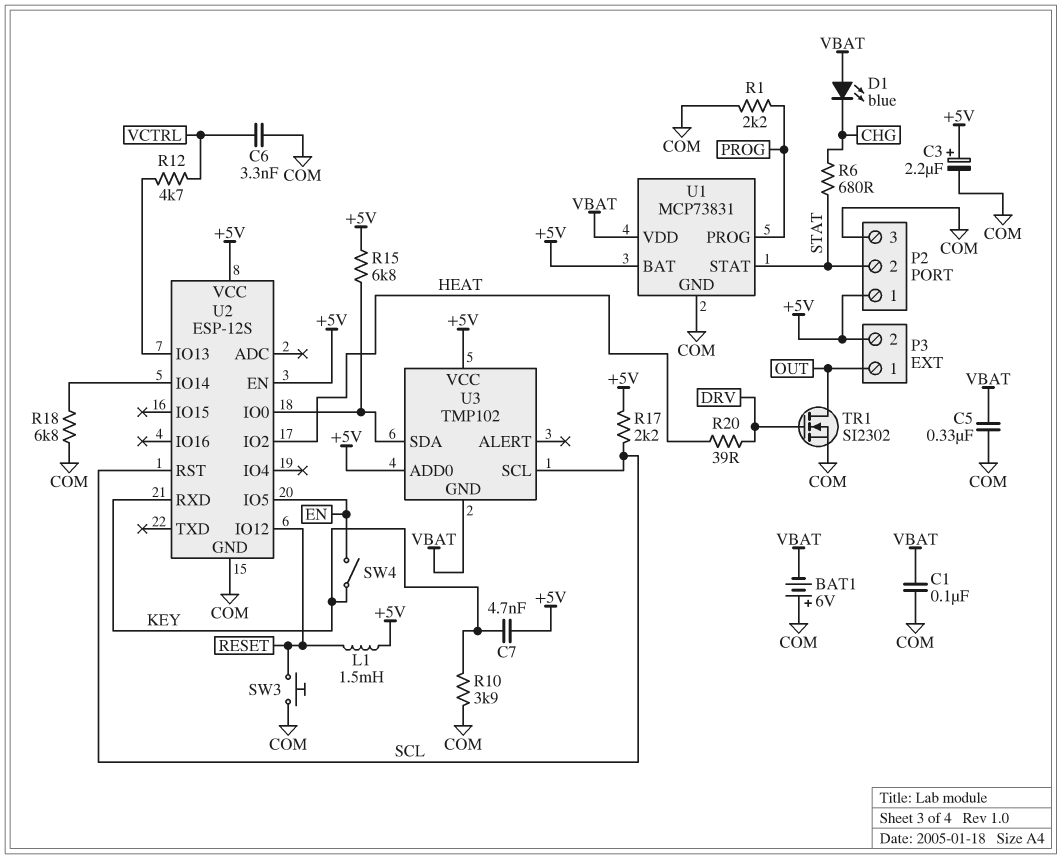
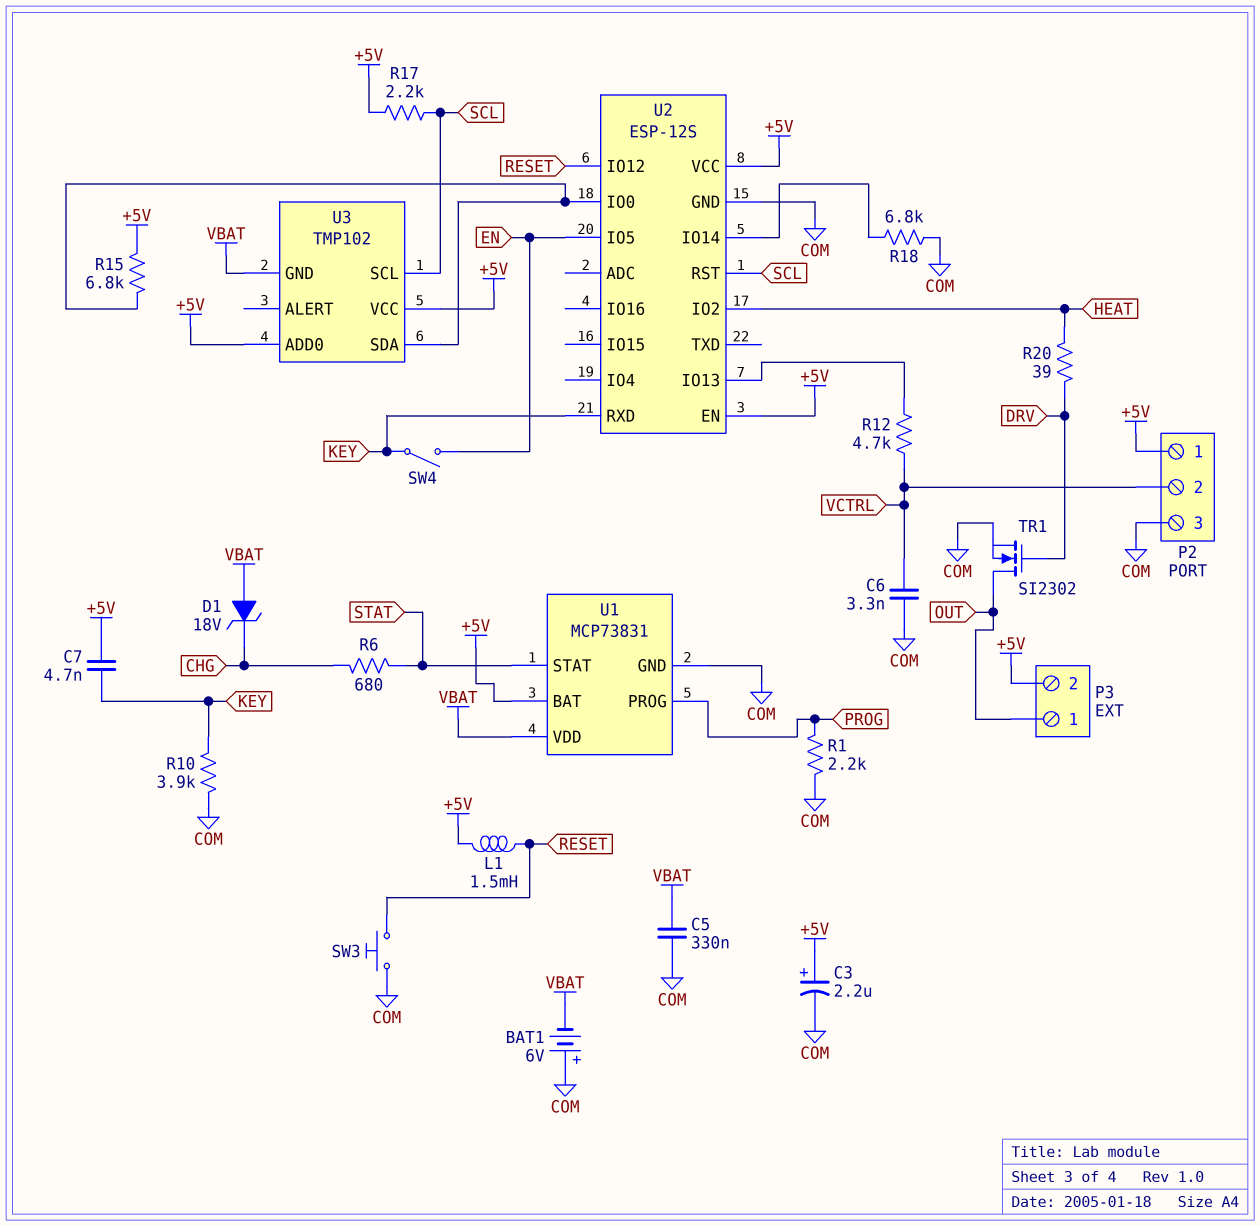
C1: 100nF (COM, VBAT) -> none
D1: LED blue (A VBAT, K CHG) -> zener 18V (A VBAT, K CHG)
P2 pin 2: STAT -> VCTRL

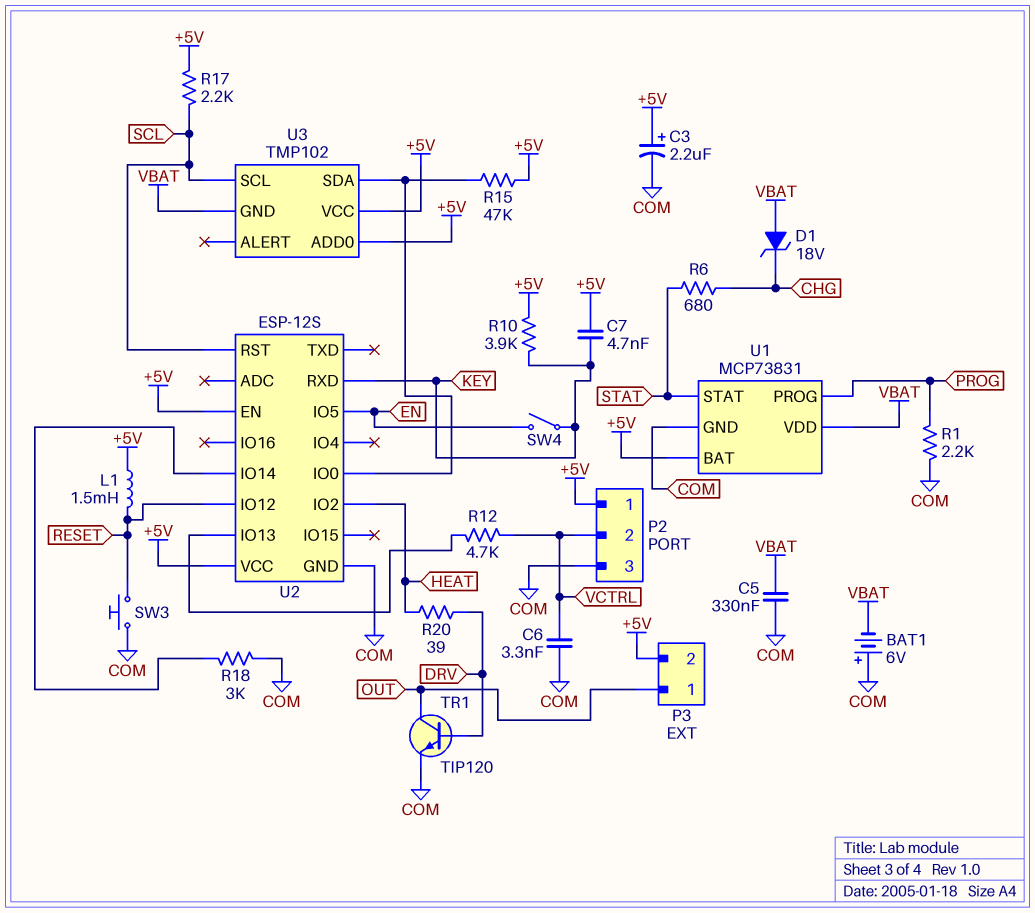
R10: 3.9k (COM, KEY) -> 3.9k (+5V, KEY)
R15: 6.8k (+5V, U2/IO0) -> 47k (+5V, U2/IO0)
R18: 6.8k (COM, U2/IO14) -> 3k (COM, U2/IO14)
TR1: NMOS SI2302 (G DRV, D OUT, S COM) -> NPN TIP120 (B DRV, C OUT, E COM)

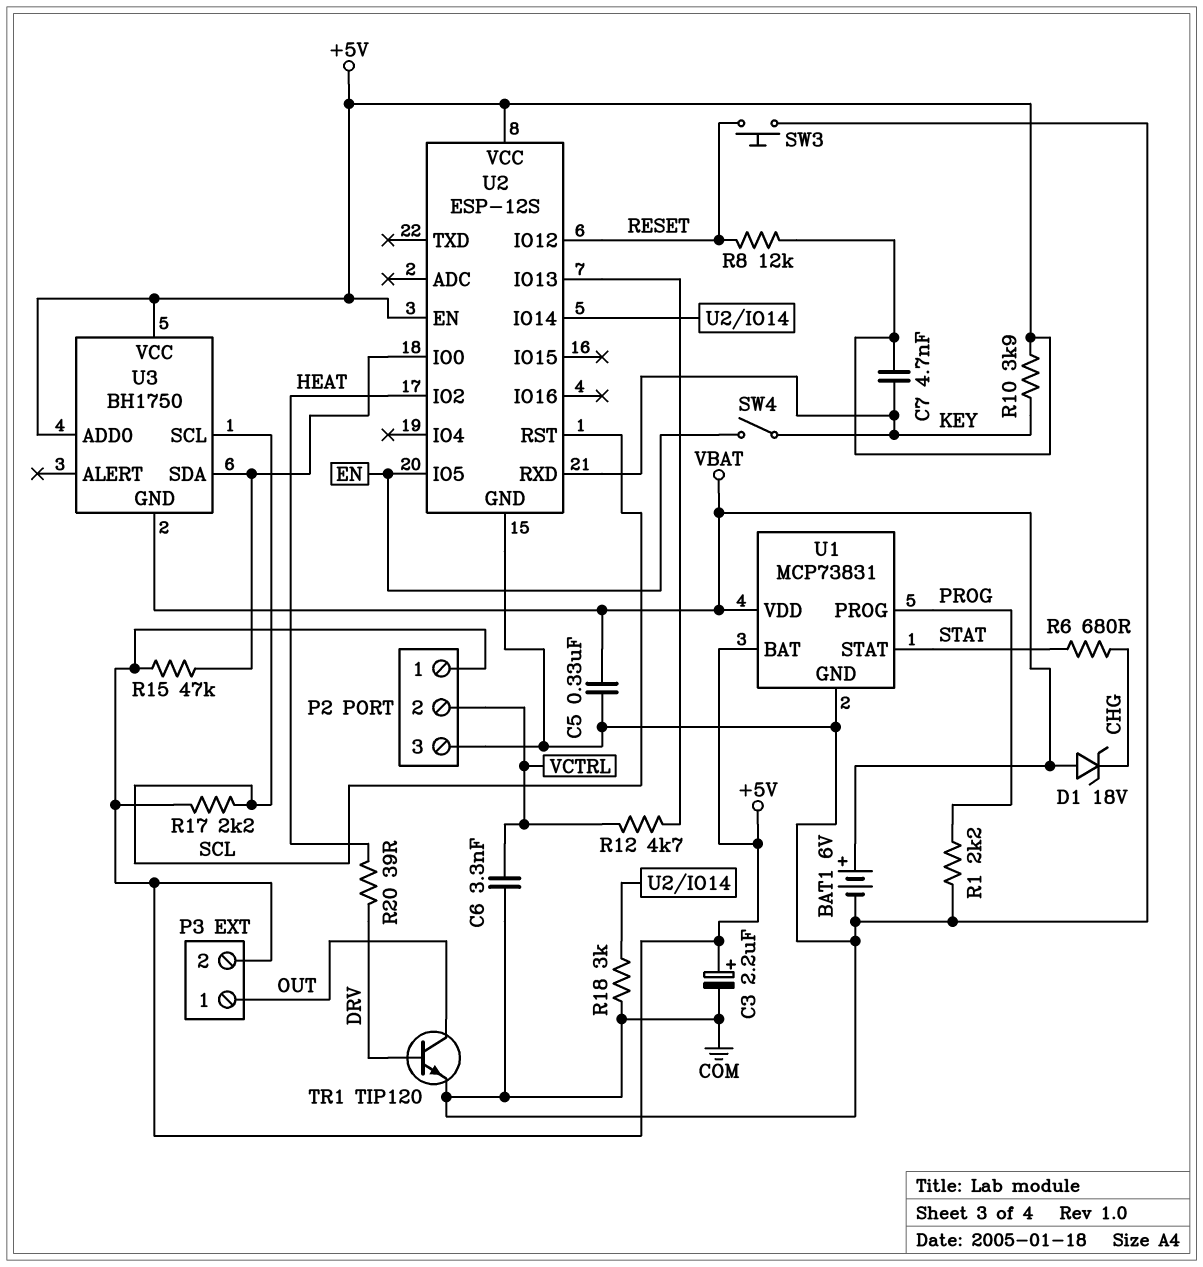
BAT1: 6V (plus COM, minus VBAT) -> 6V (plus VBAT, minus COM)
L1: 1.5mH (+5V, RESET) -> none
R8: none -> 12k (+5V, RESET)
U3: TMP102 -> BH1750

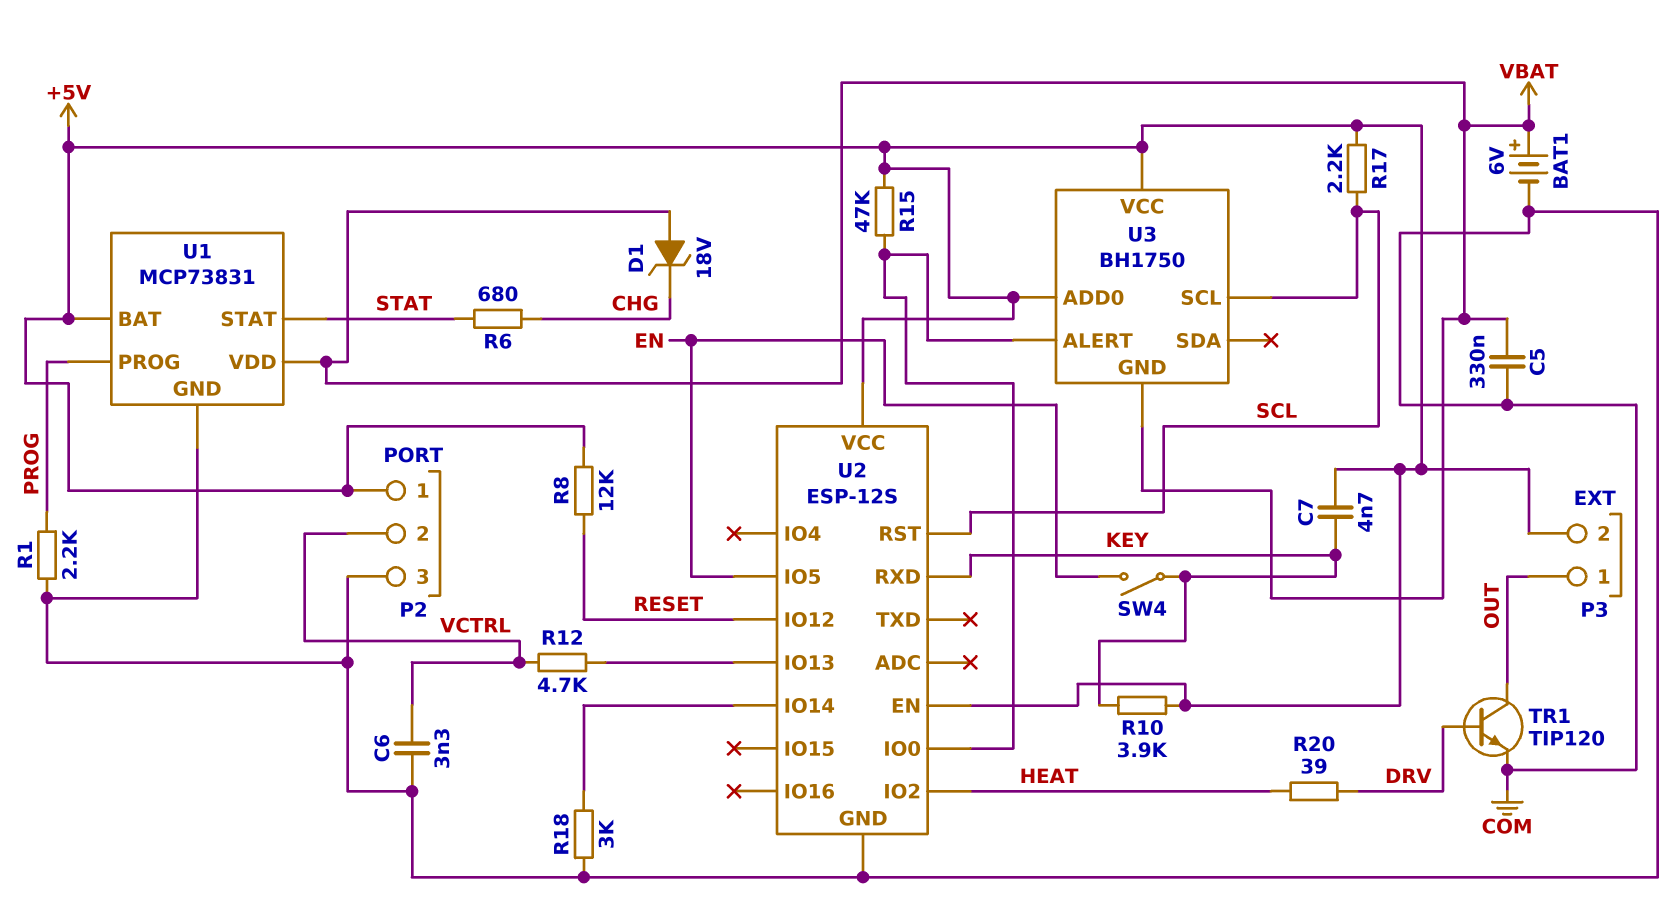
C3: 2.2uF (plus +5V, minus COM) -> none
SW3: button (COM, RESET) -> none
U3 pin ALERT: none -> U2/IO0
U3 pin SDA: U2/IO0 -> none

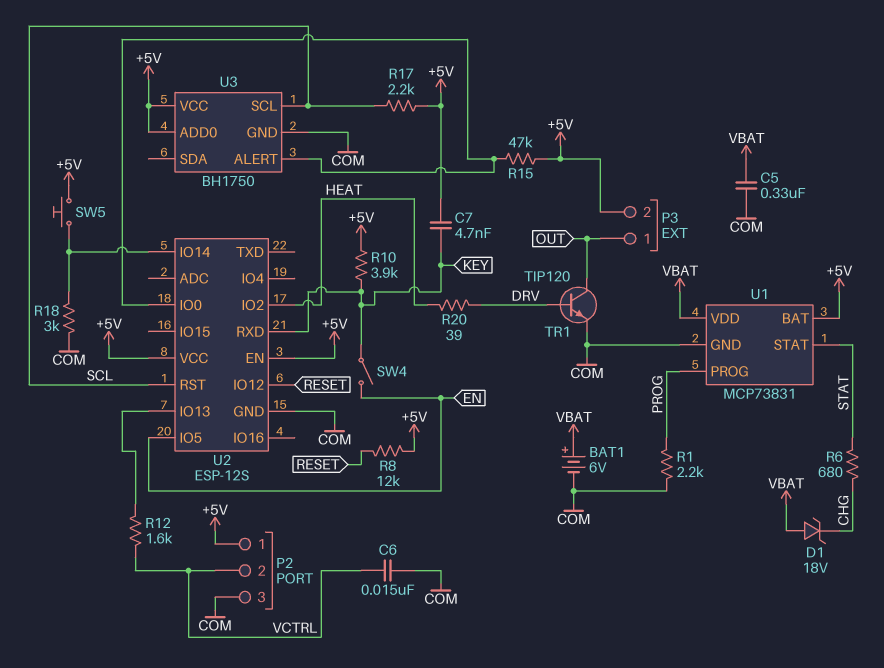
C6: 3.3nF (COM, VCTRL) -> 15nF (COM, VCTRL)
R12: 4.7k (U2/IO13, VCTRL) -> 1.6k (U2/IO13, VCTRL)
SW5: none -> button (+5V, U2/IO14)
U3 pin GND: VBAT -> COM

